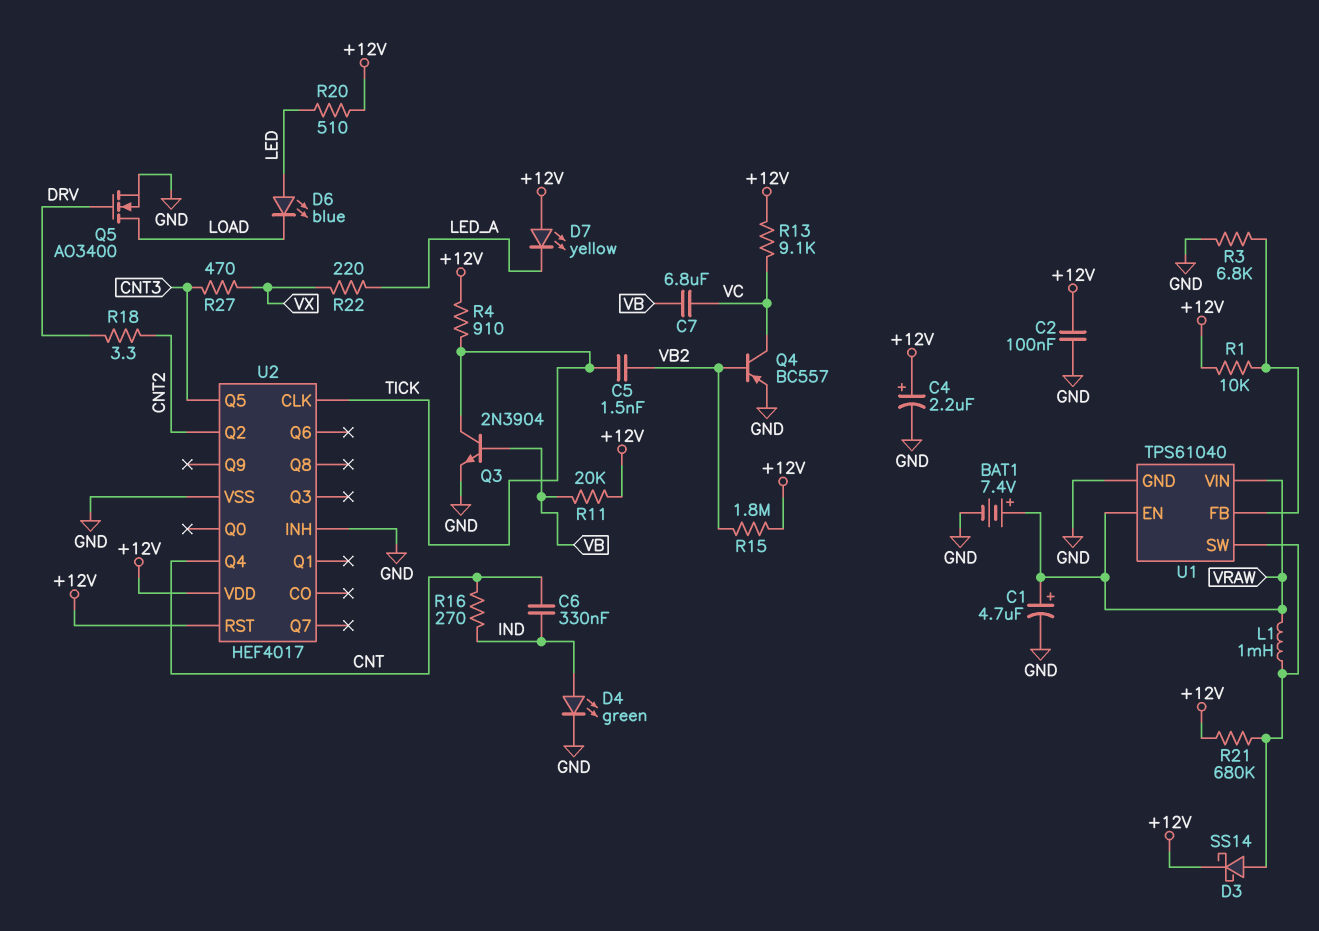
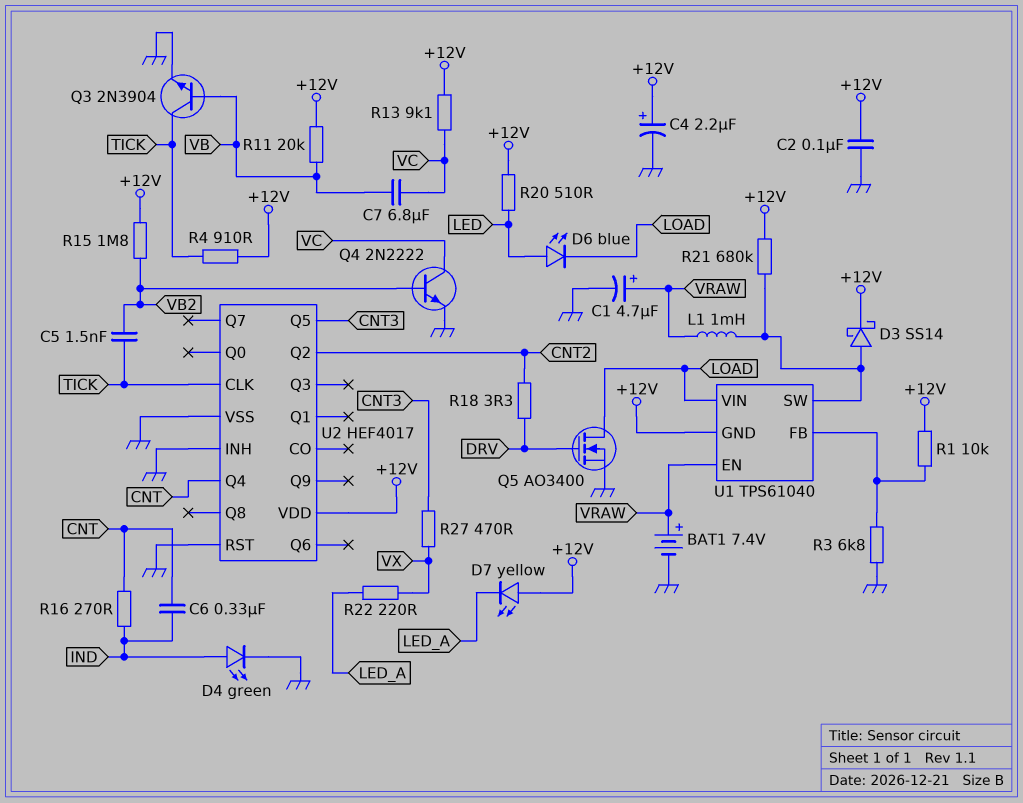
Q4: PNP BC557 (B VB2, C VC, E GND) -> NPN 2N2222 (B VB2, C VC, E GND)
U1 pin GND: GND -> +12V
U1 pin VIN: VRAW -> LOAD
U2 pin RST: +12V -> GND

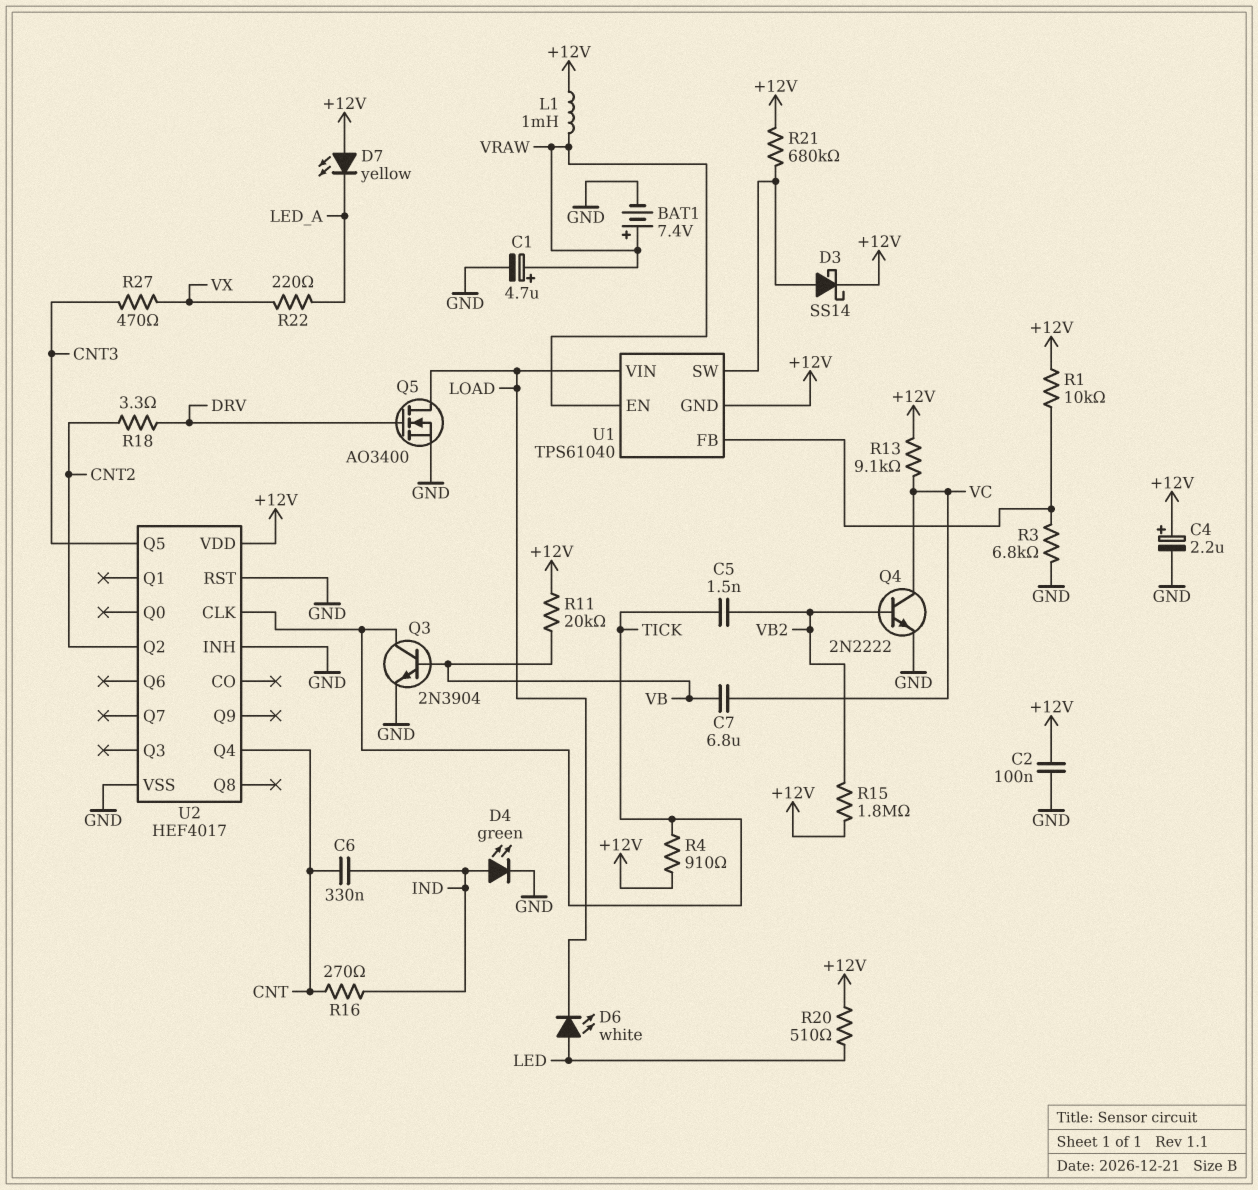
D6: LED blue (A LED, K LOAD) -> LED white (A LED, K LOAD)
L1: 1mH (U1/SW, VRAW) -> 1mH (+12V, VRAW)

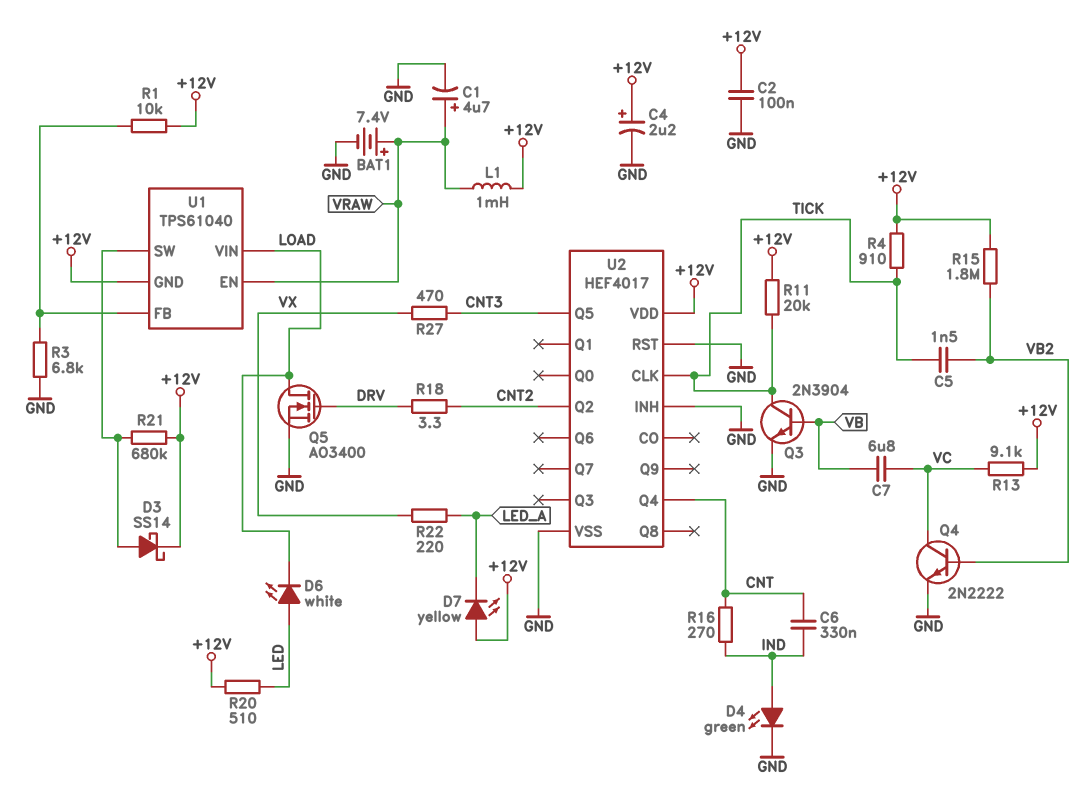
R11: 20k (+12V, VB) -> 20k (+12V, TICK)

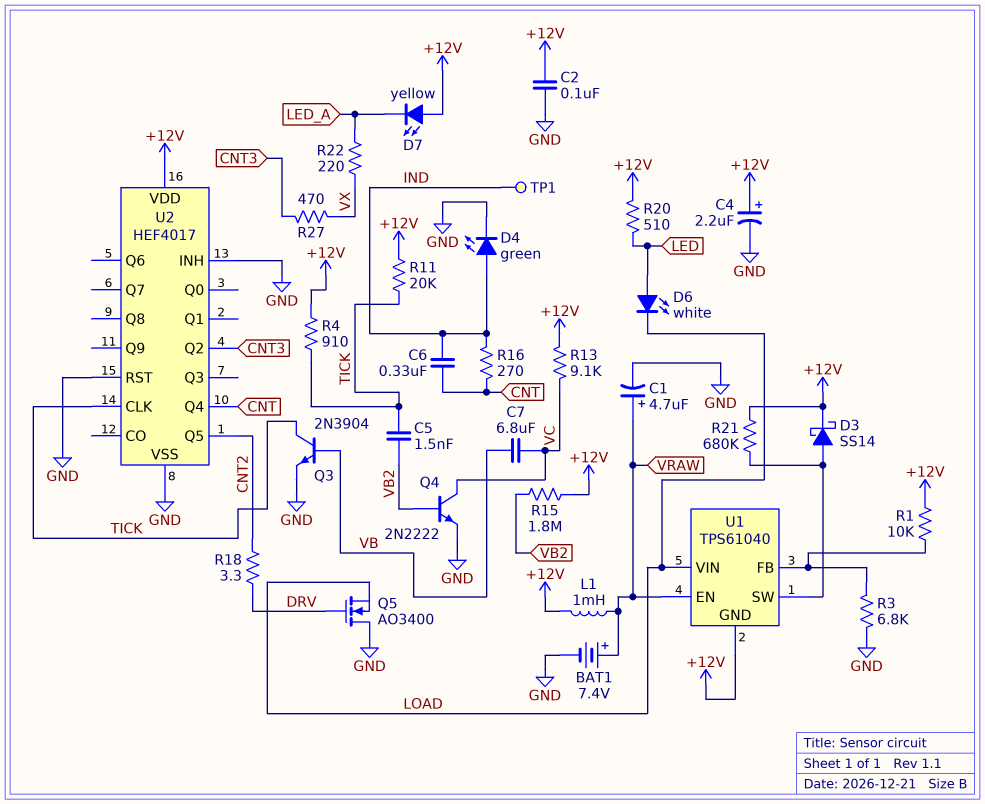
Q5: NMOS AO3400 (G DRV, D LOAD, S GND) -> NMOS AO3400 (G DRV, D GND, S LOAD)
TP1: none -> test point (IND)
U2 pin Q2: CNT2 -> CNT3
U2 pin Q5: CNT3 -> CNT2

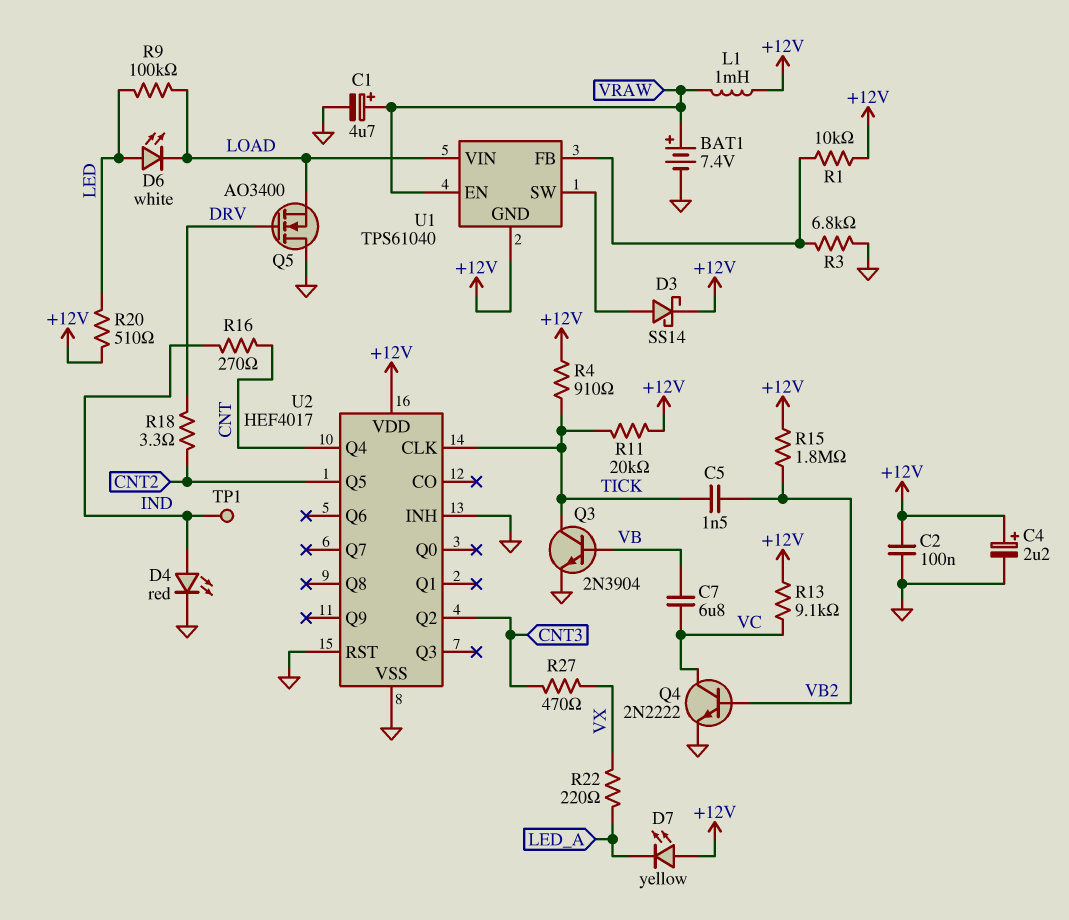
C6: 330nF (CNT, IND) -> none
D4: LED green (A IND, K GND) -> LED red (A IND, K GND)
R9: none -> 100k (LED, LOAD)
R21: 680k (+12V, U1/SW) -> none

